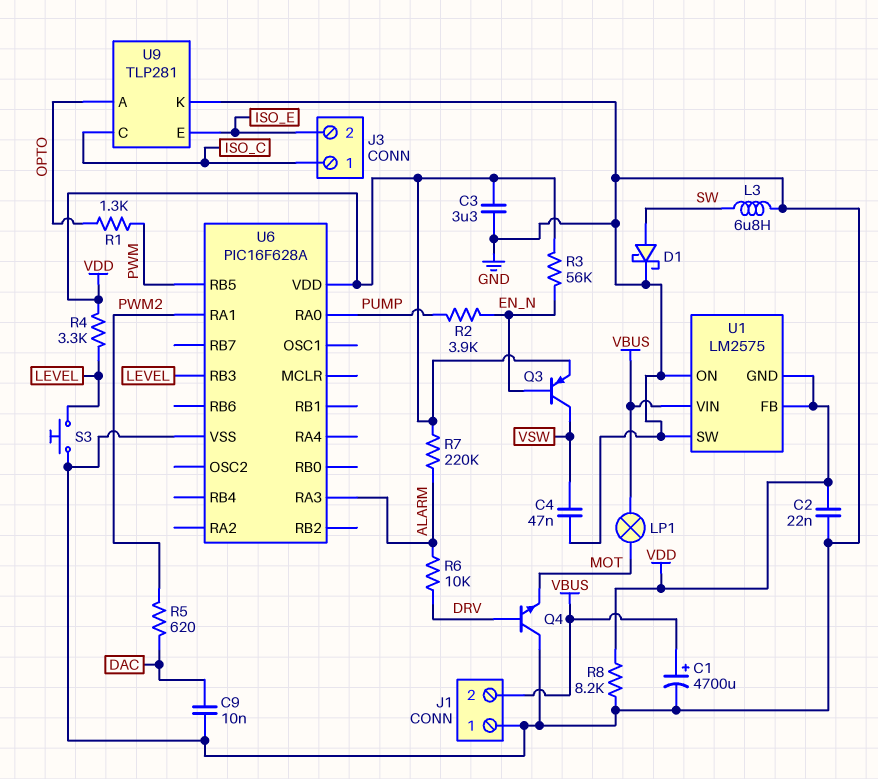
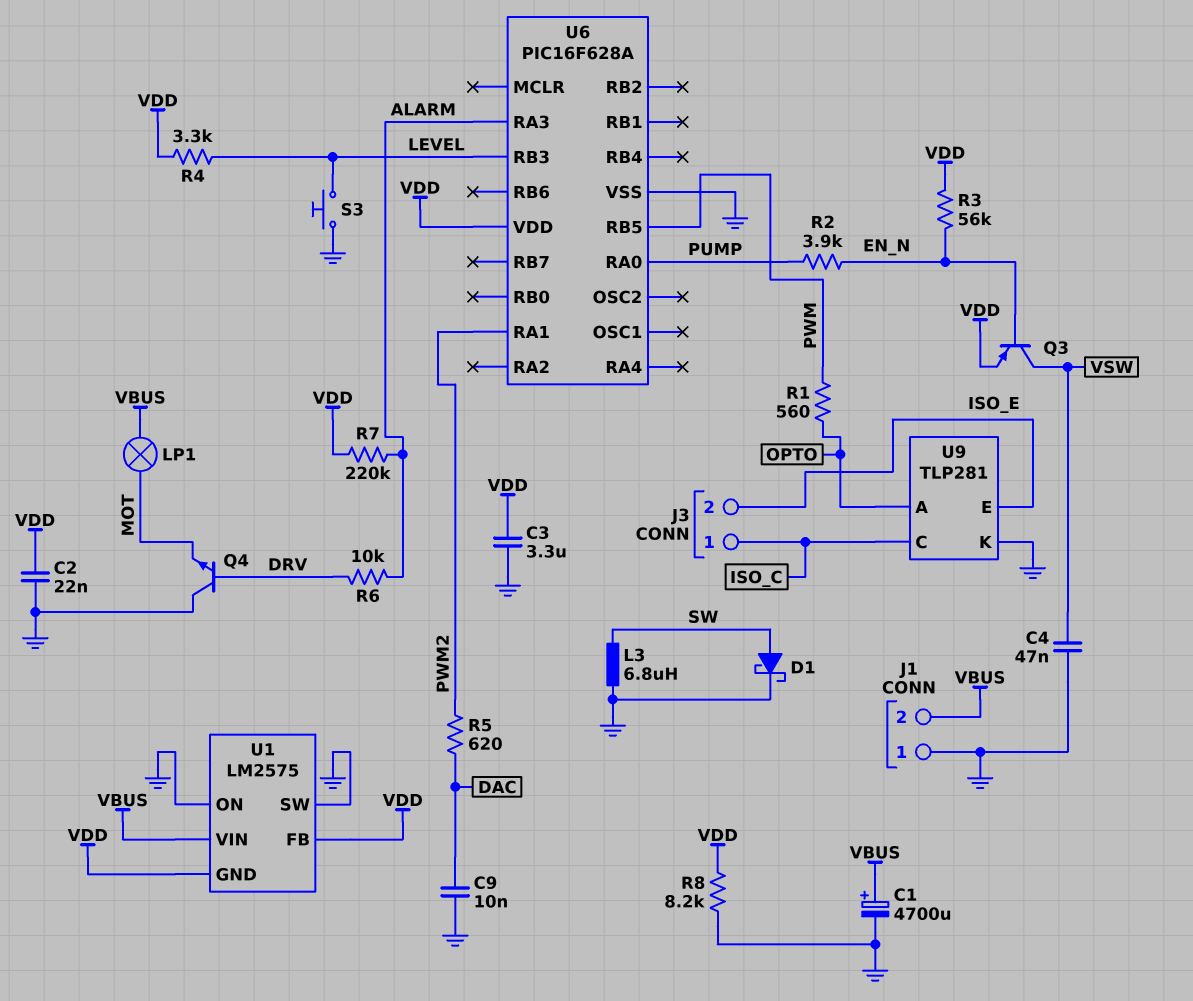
R1: 1.3k (OPTO, PWM) -> 560 (OPTO, PWM)

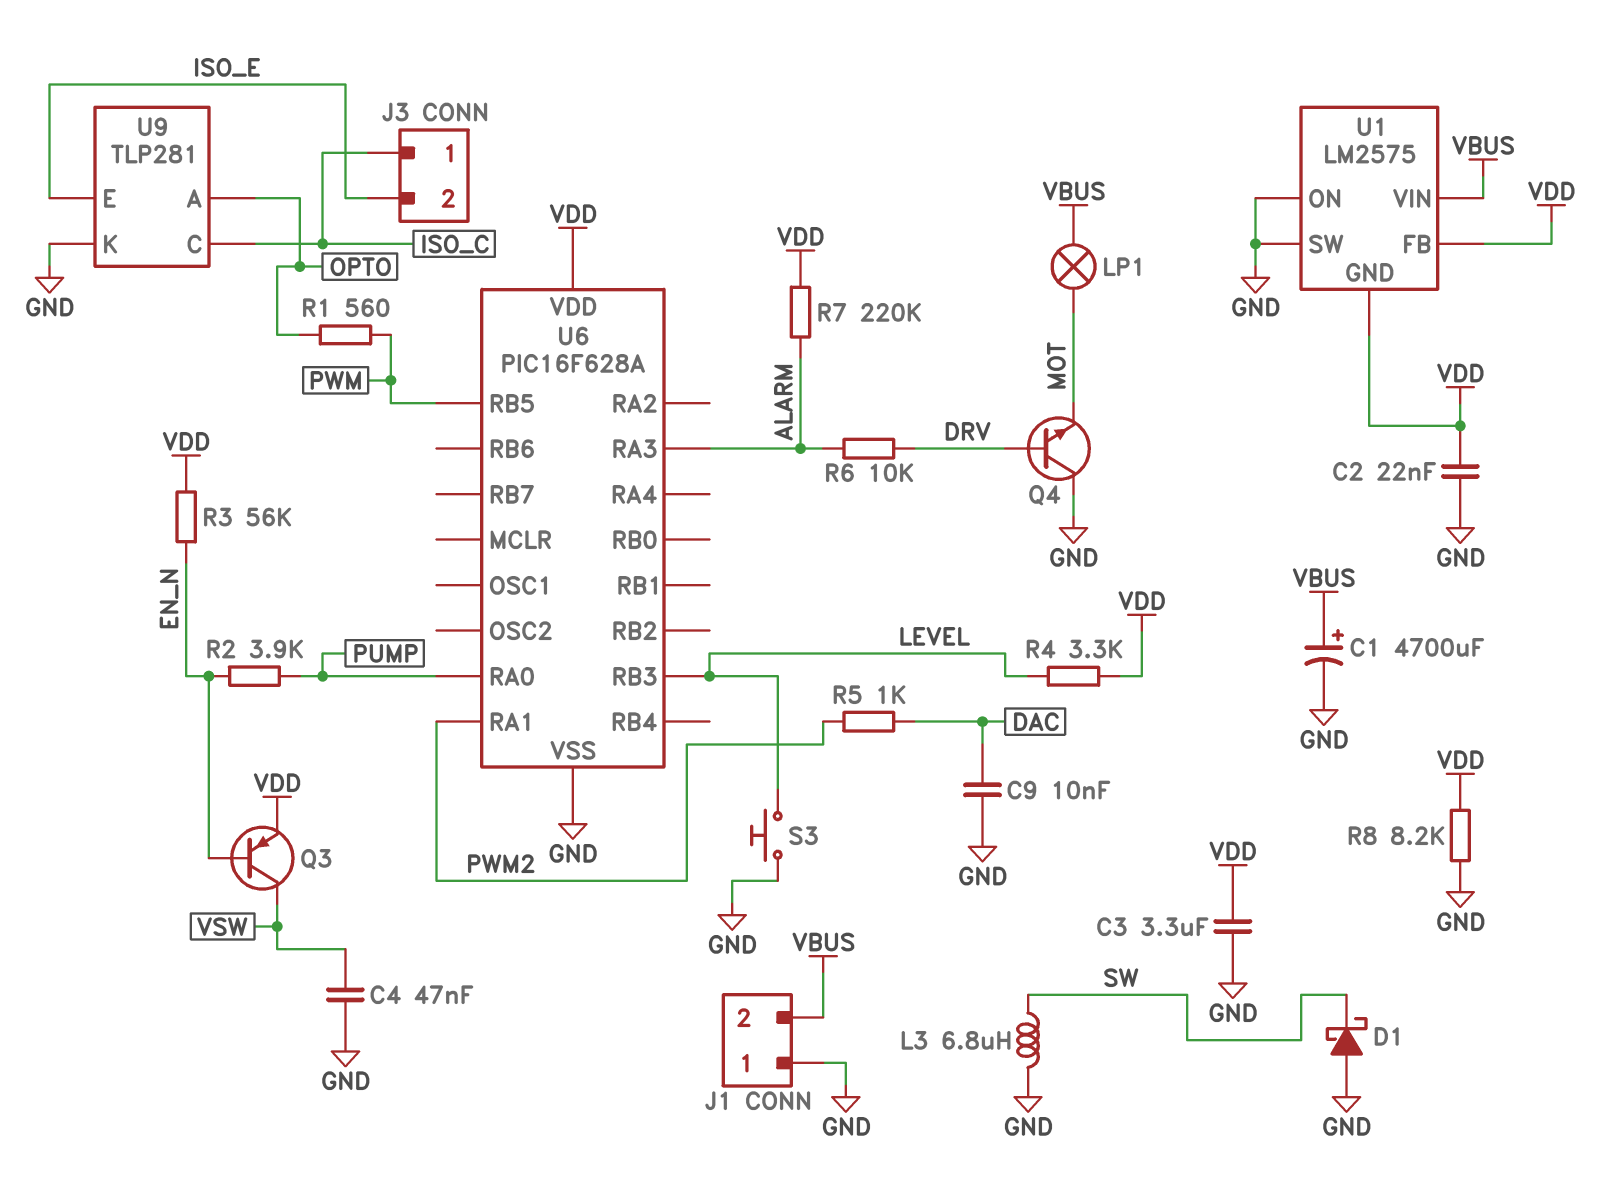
D1: schottky (A SW, K GND) -> schottky (A GND, K SW)
R5: 620 (DAC, PWM2) -> 1k (DAC, PWM2)

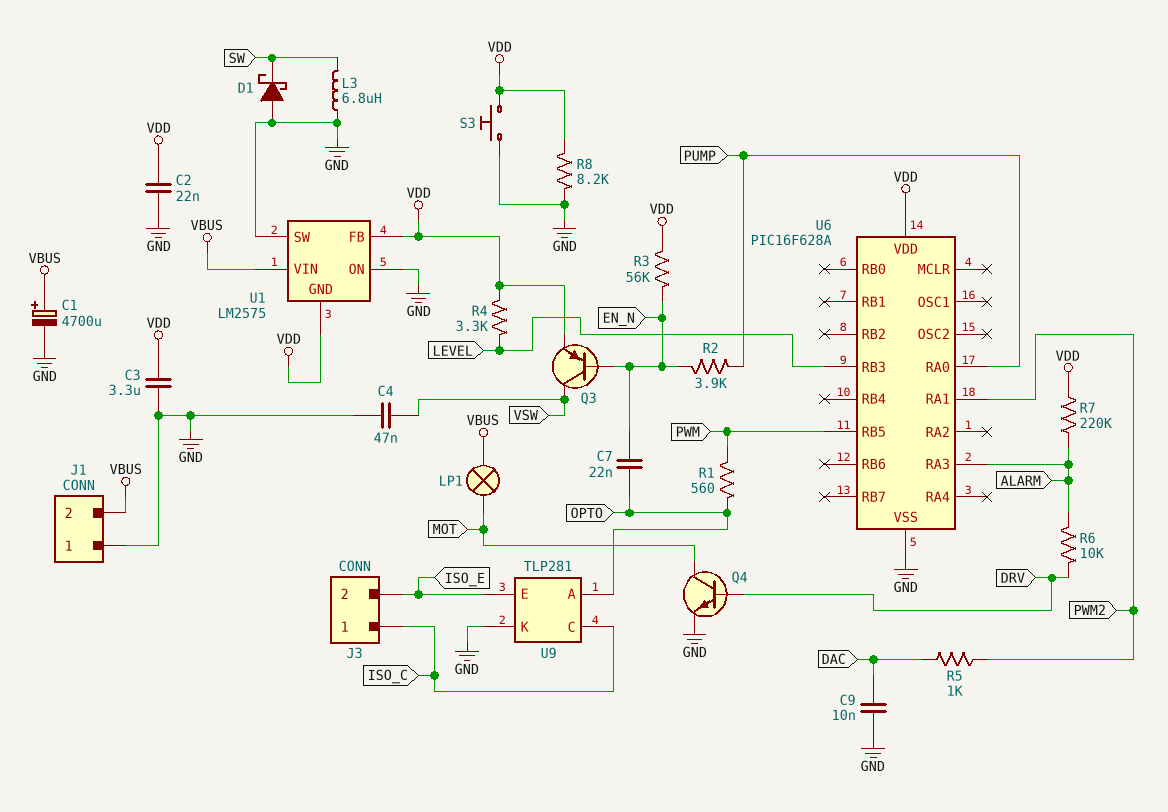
C7: none -> 22nF (EN_N, OPTO)
Q4: NPN (B DRV, C GND, E MOT) -> NPN (B DRV, C MOT, E GND)
S3: button (GND, LEVEL) -> button (GND, VDD)

